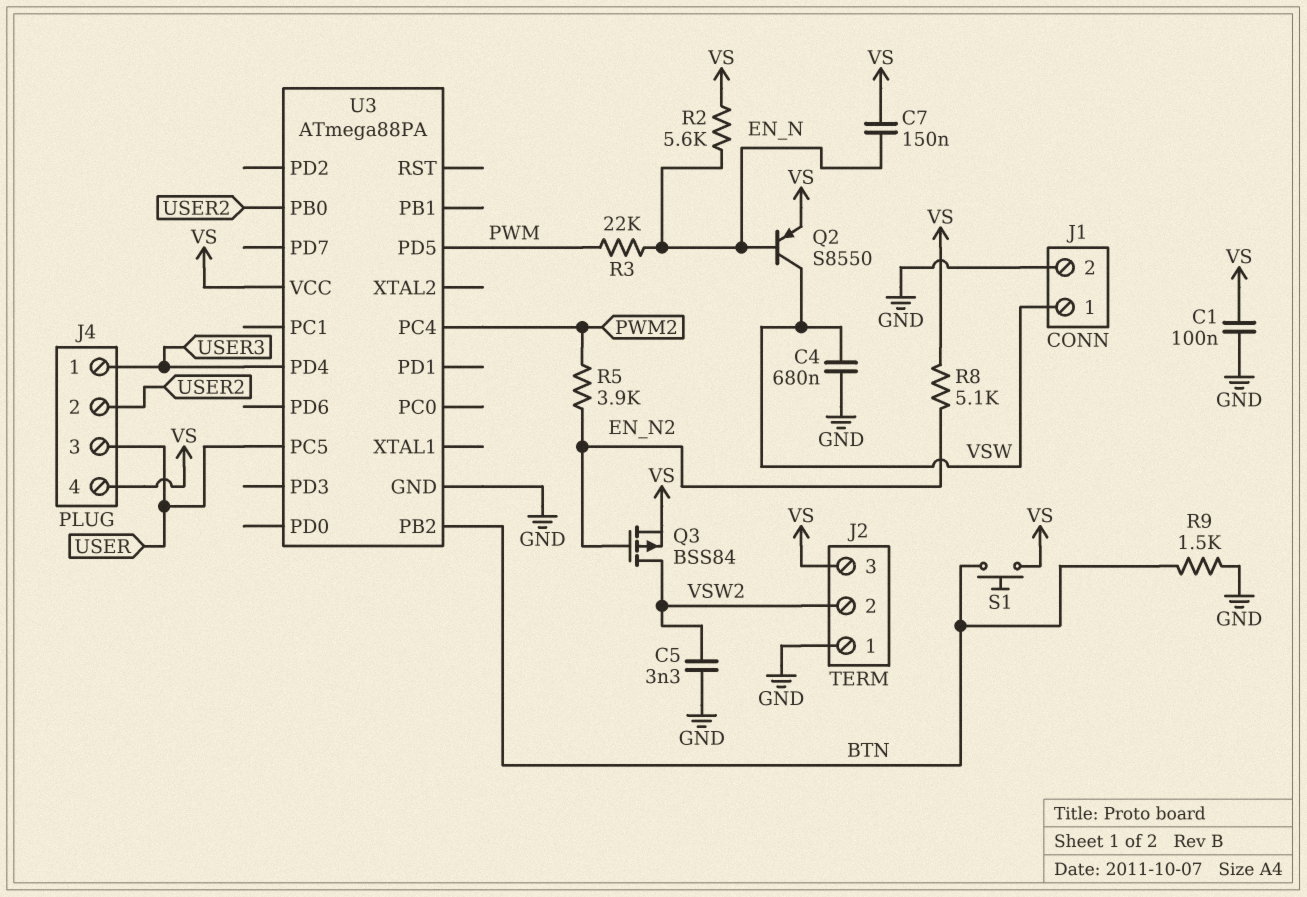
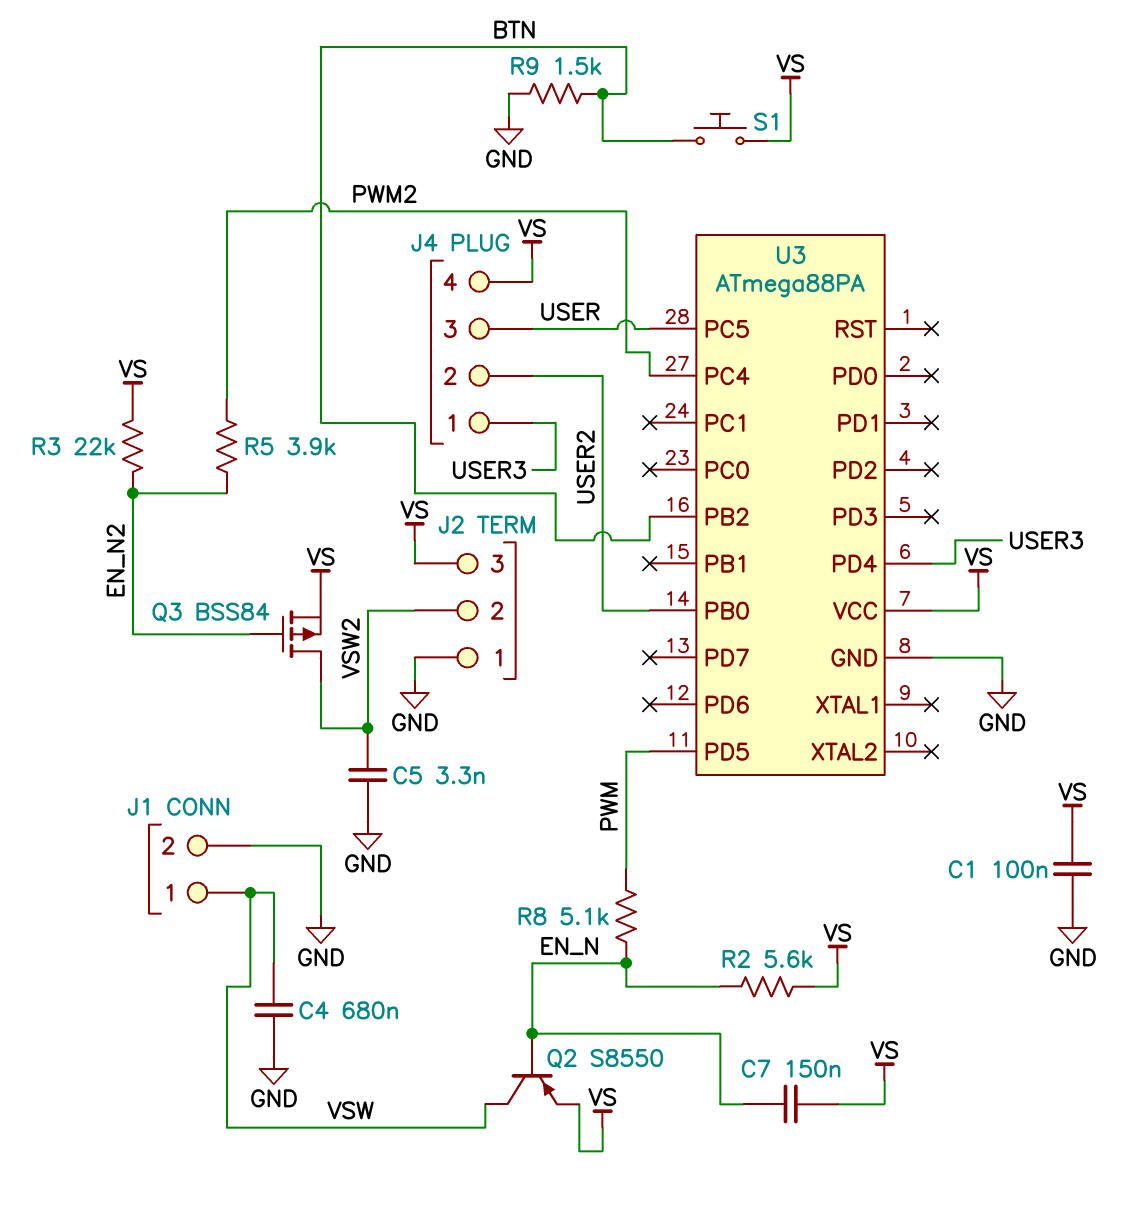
R3: 22k (EN_N, PWM) -> 22k (EN_N2, VS)
R8: 5.1k (EN_N2, VS) -> 5.1k (EN_N, PWM)

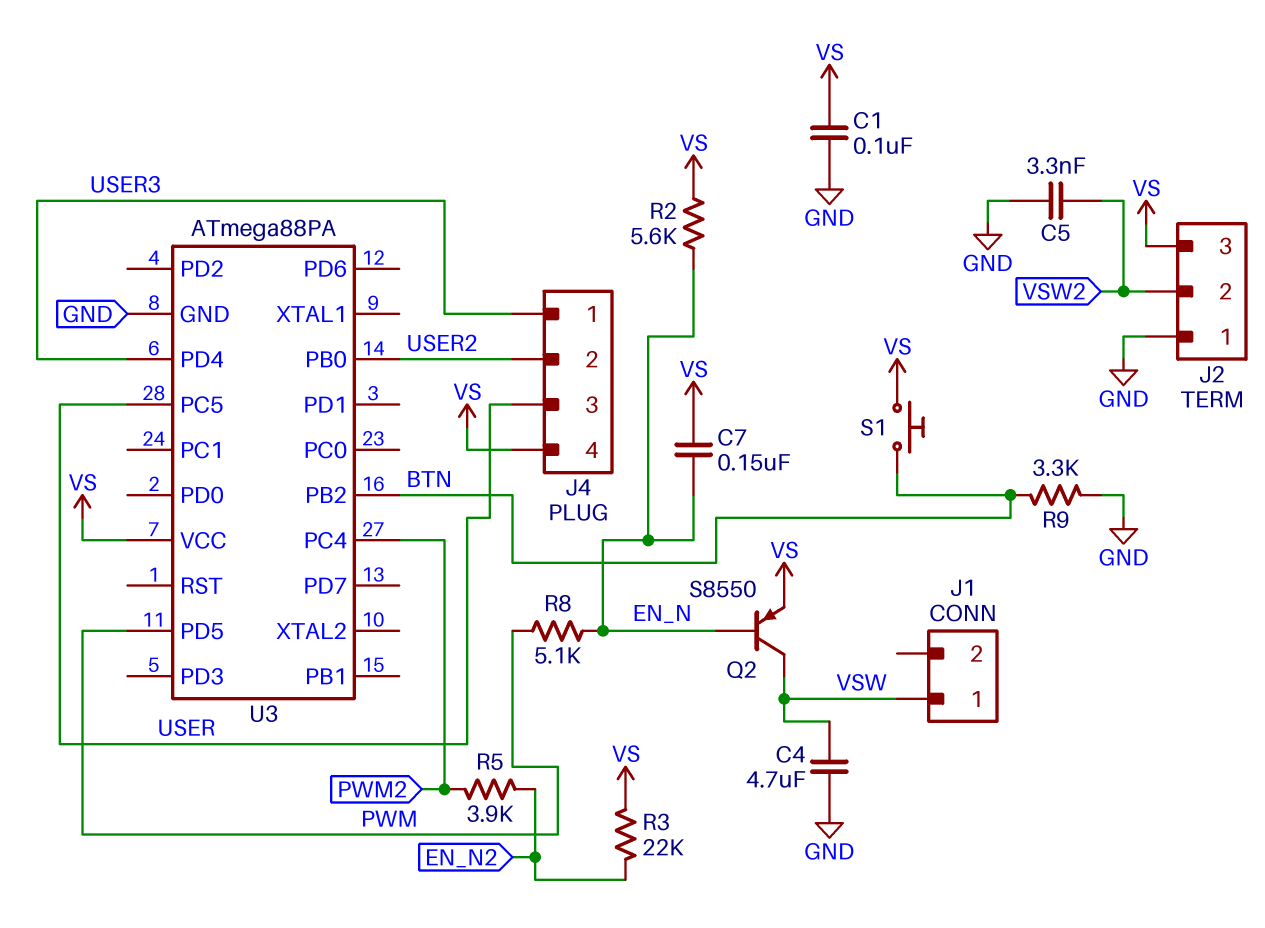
C4: 680nF (GND, VSW) -> 4.7uF (GND, VSW)
J1 pin 2: GND -> none
Q3: PMOS BSS84 (G EN_N2, D VSW2, S VS) -> none
R9: 1.5k (BTN, GND) -> 3.3k (BTN, GND)

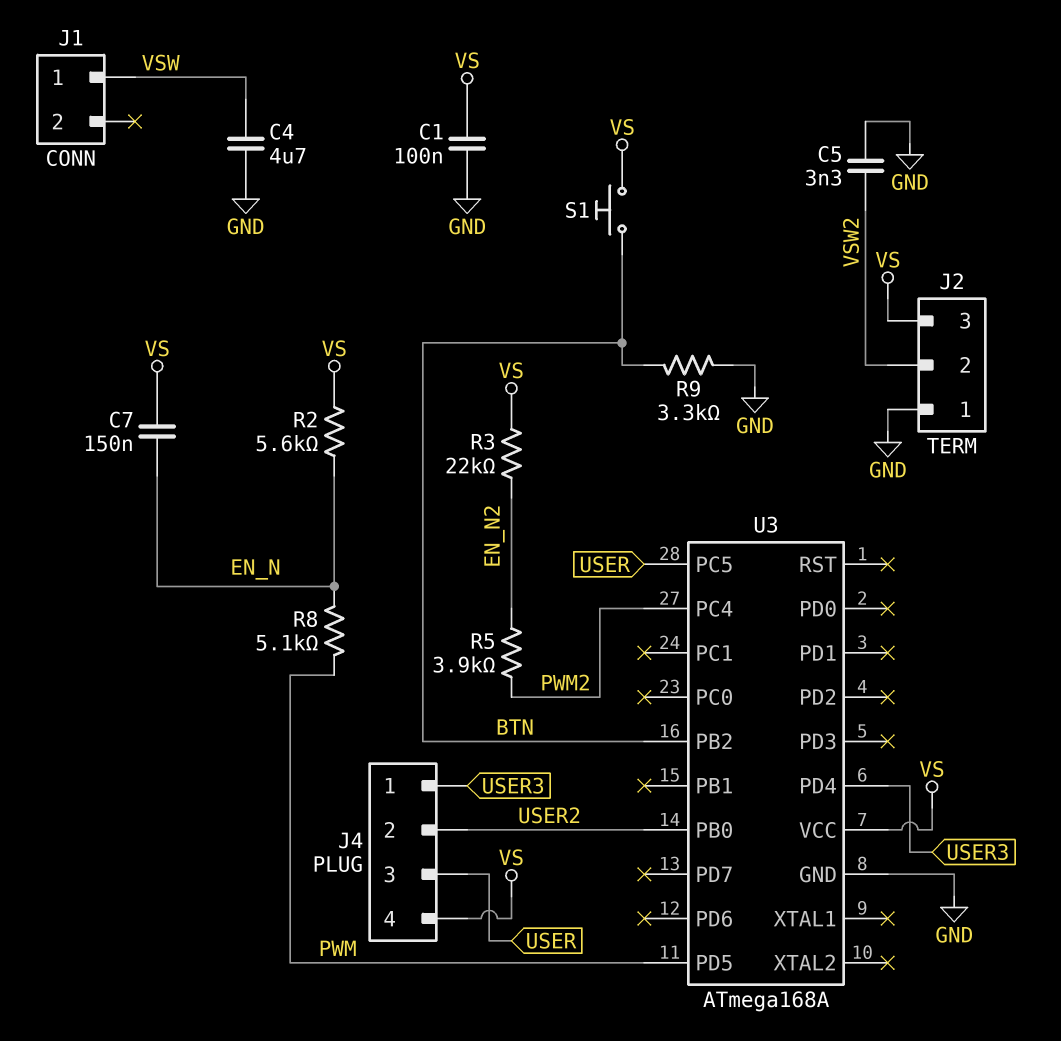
Q2: PNP S8550 (B EN_N, C VSW, E VS) -> none
U3: ATmega88PA -> ATmega168A

